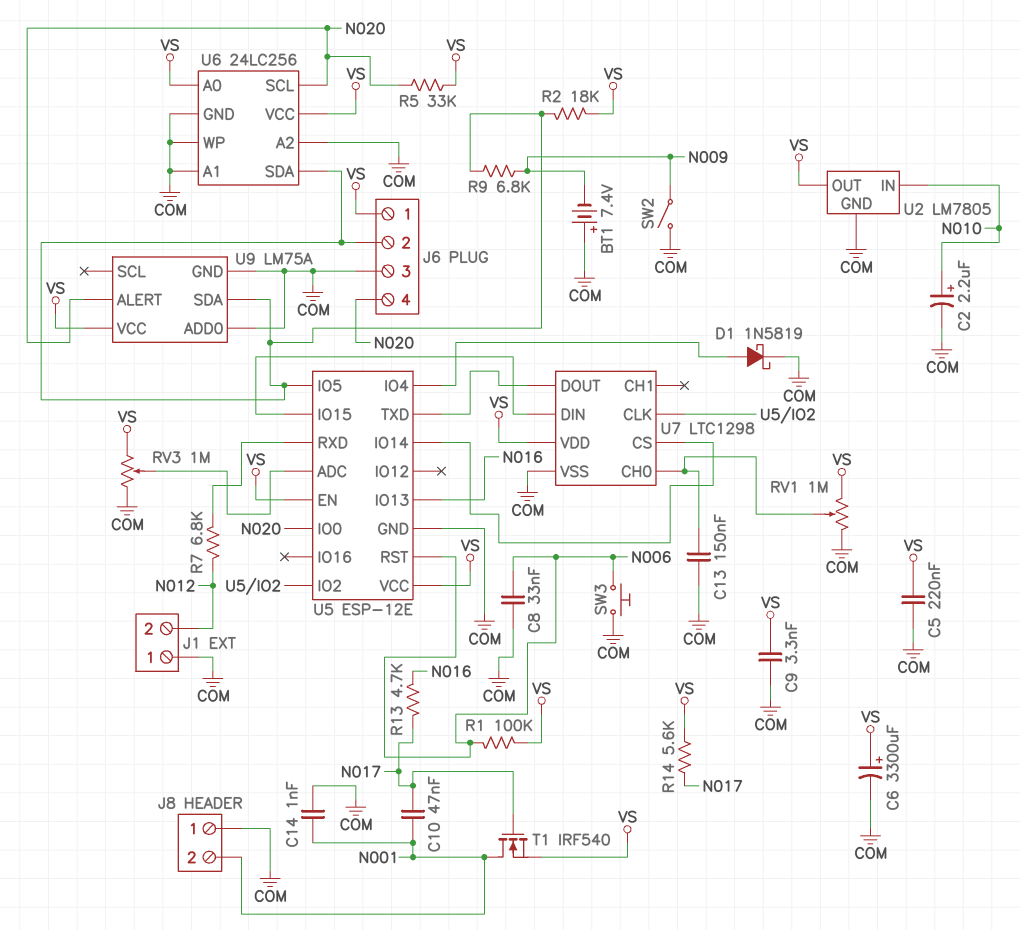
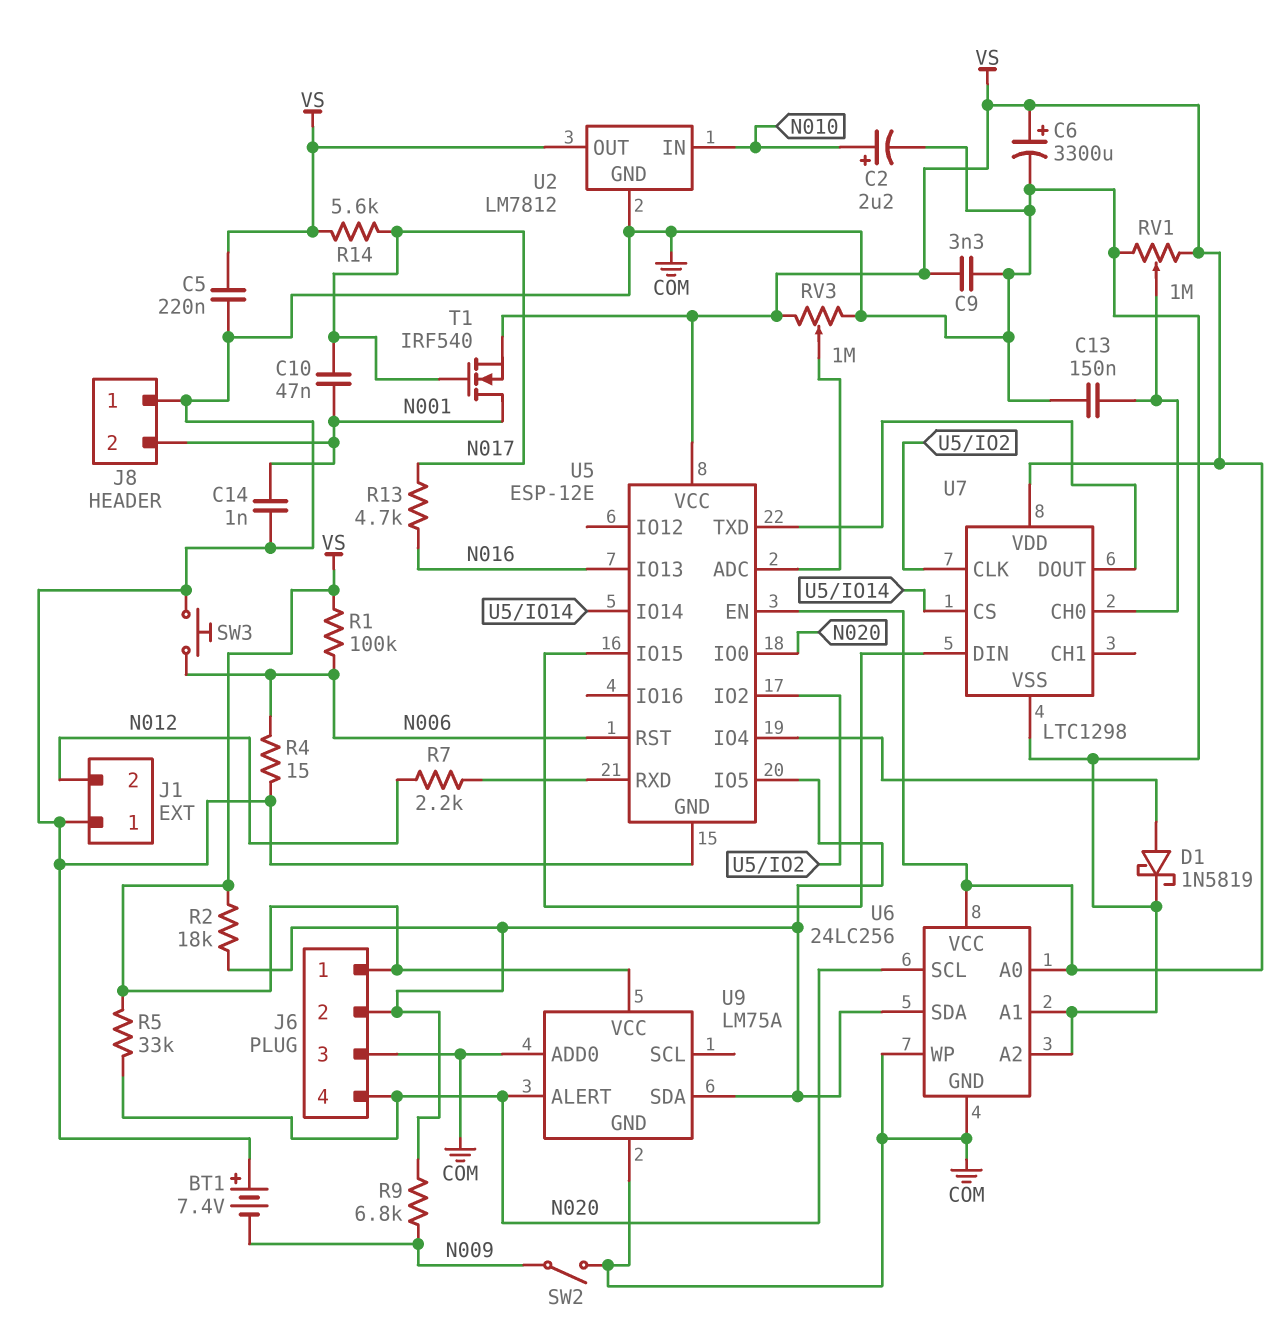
C8: 33nF (COM, N006) -> none
R4: none -> 15 (COM, N006)
R7: 6.8k (N012, U5/RXD) -> 2.2k (N012, U5/RXD)
U2: LM7805 -> LM7812

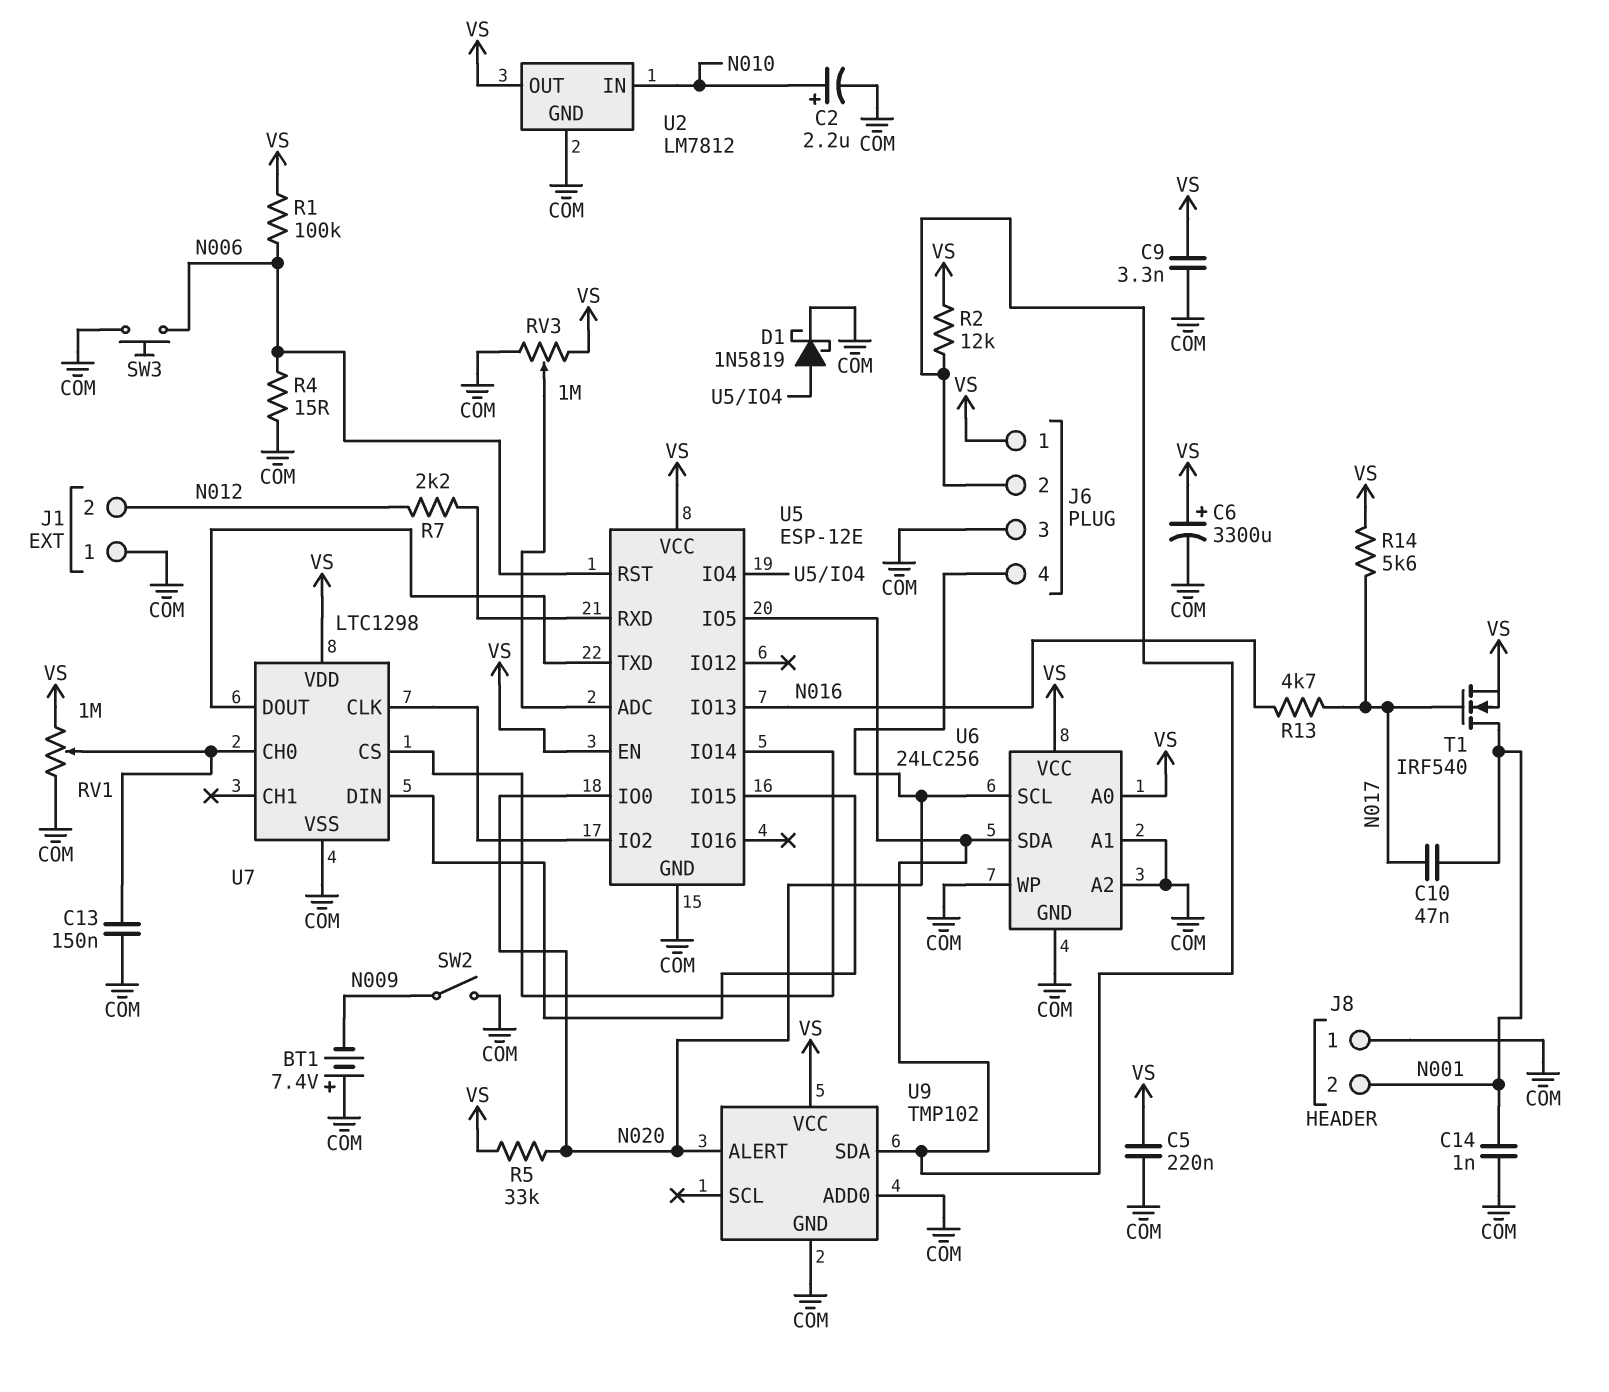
R2: 18k (J6/2, VS) -> 12k (J6/2, VS)
R9: 6.8k (J6/2, N009) -> none
U9: LM75A -> TMP102

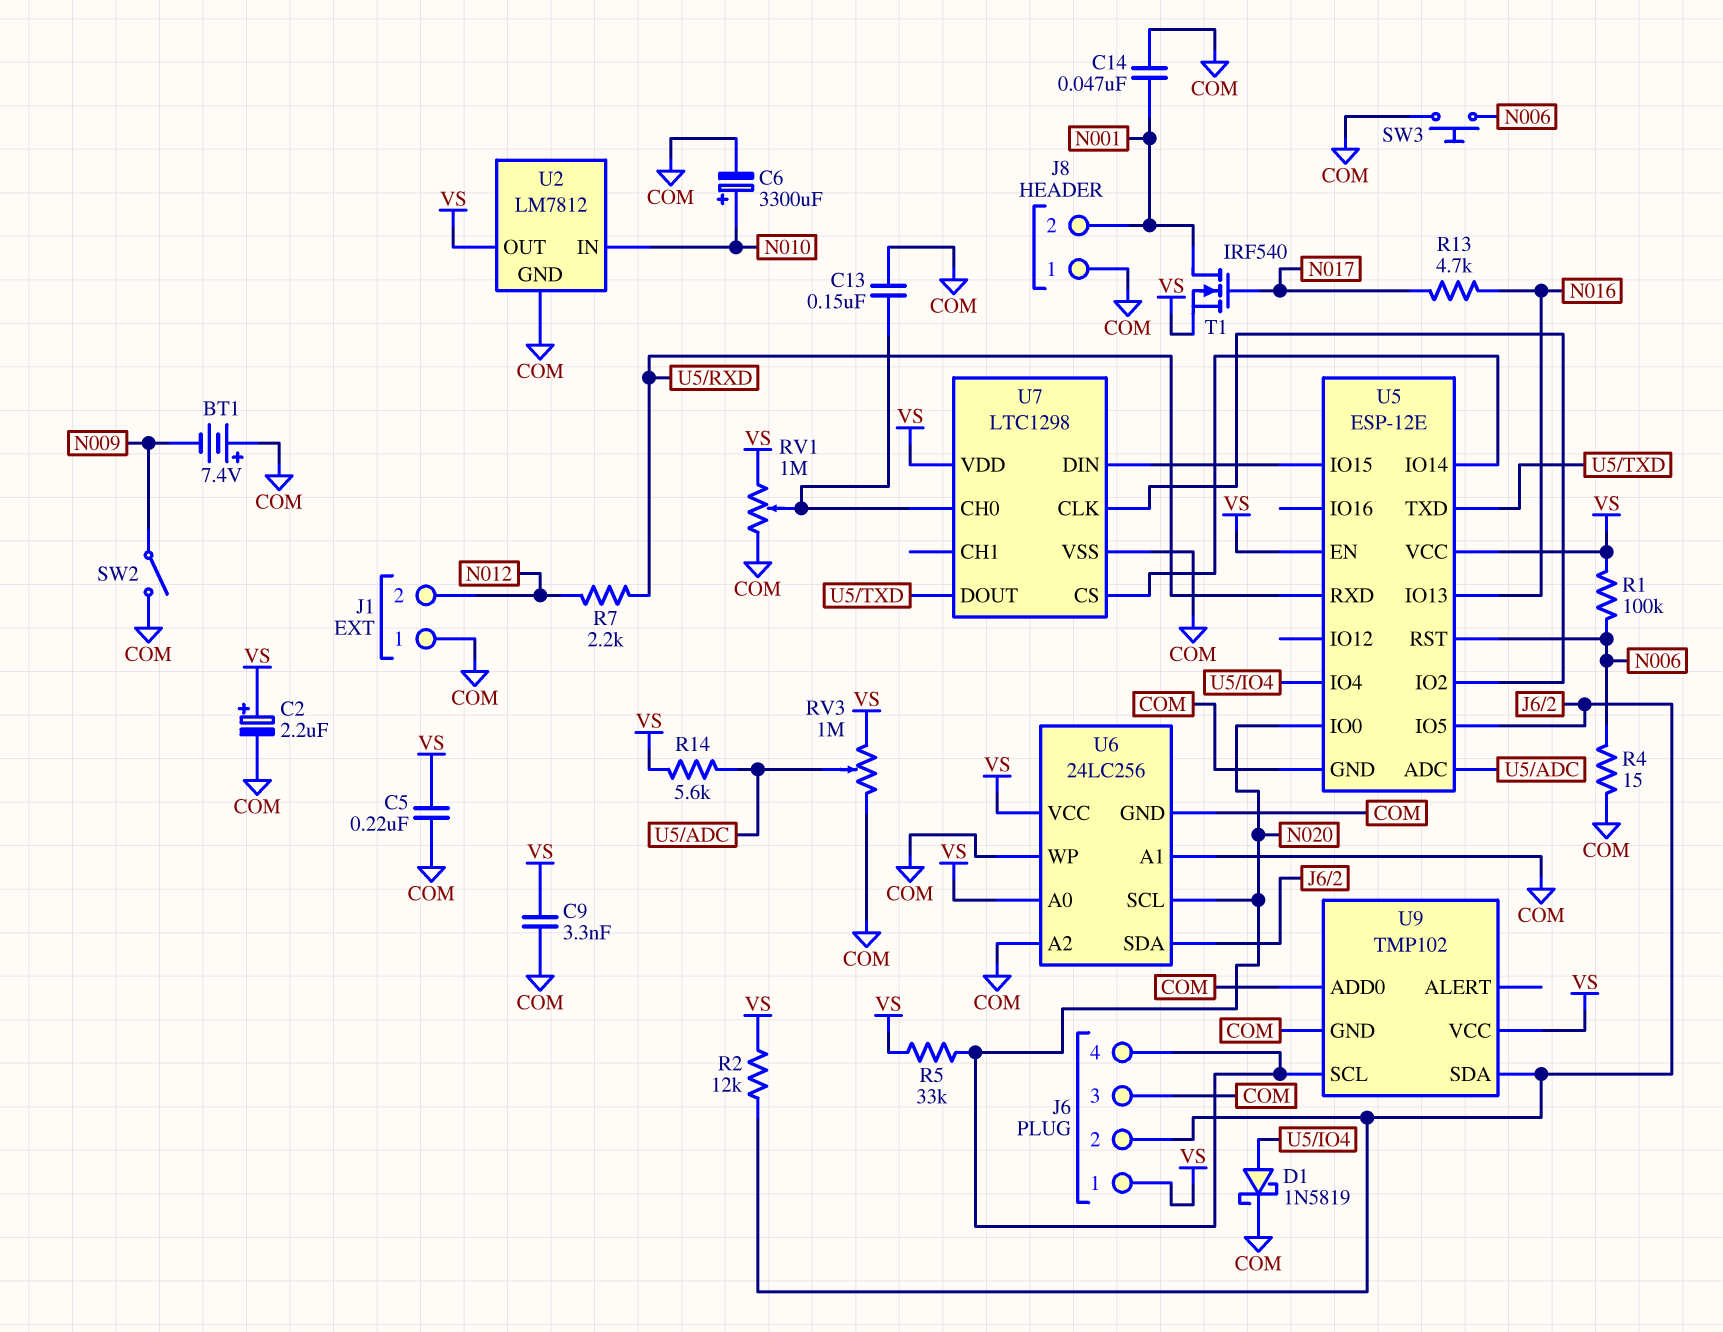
C2: 2.2uF (plus N010, minus COM) -> 2.2uF (plus VS, minus COM)
C6: 3300uF (plus VS, minus COM) -> 3300uF (plus N010, minus COM)
C10: 47nF (N001, N017) -> none
C14: 1nF (COM, N001) -> 47nF (COM, N001)
R14: 5.6k (N017, VS) -> 5.6k (U5/ADC, VS)
U9 pin ALERT: N020 -> none
U9 pin SCL: none -> N020

